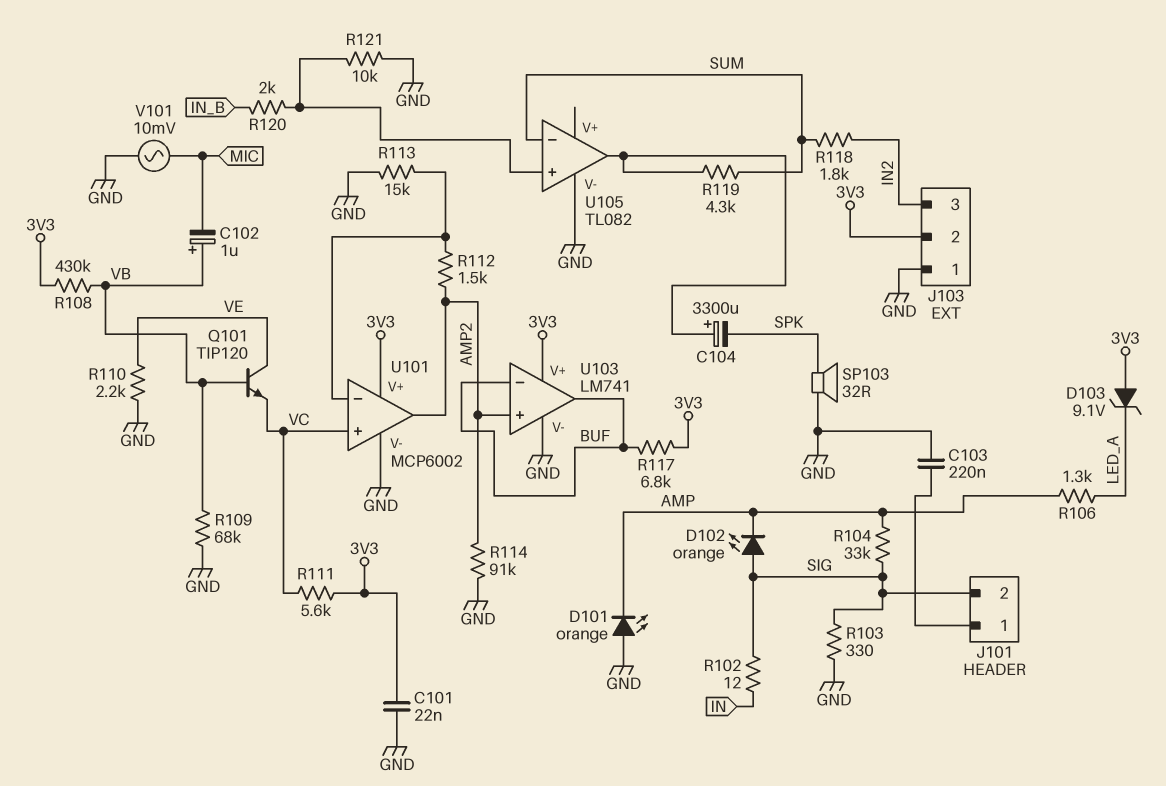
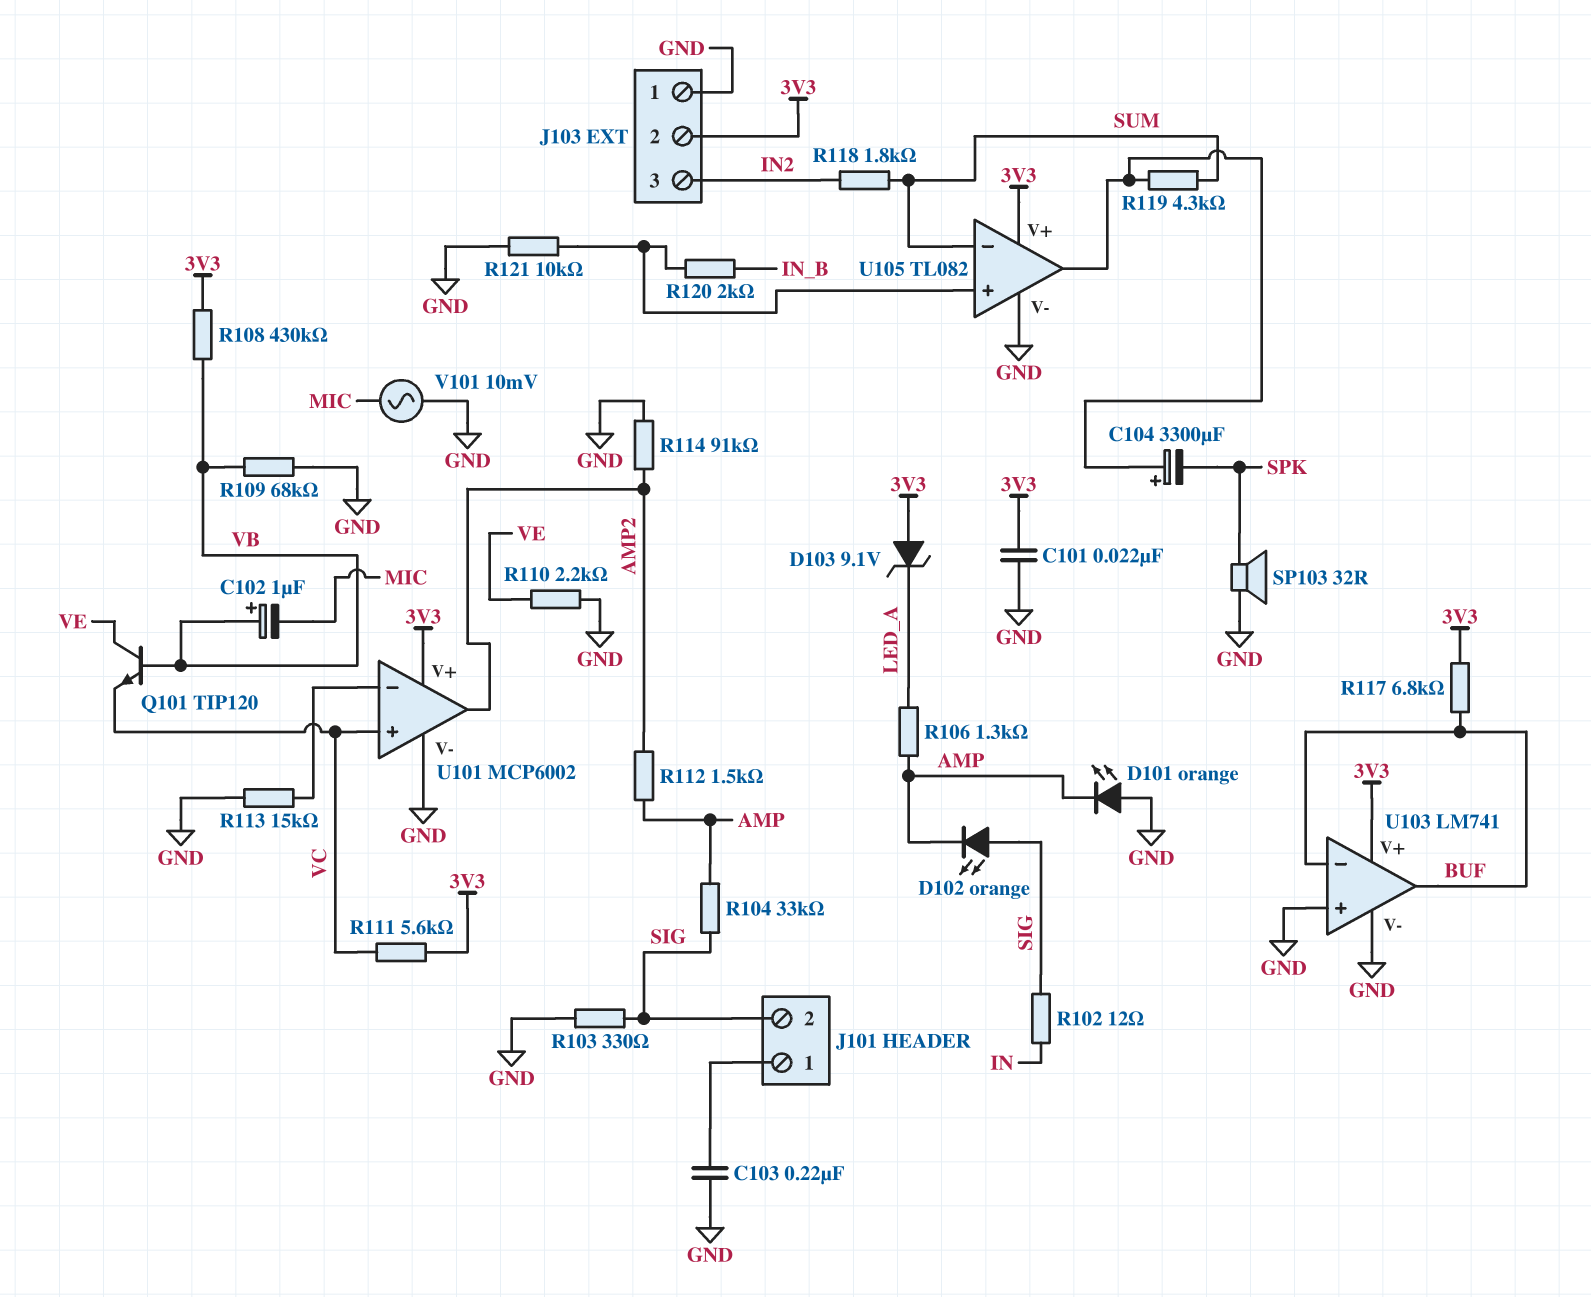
R112: 1.5k (AMP2, U101/in-) -> 1.5k (AMP, AMP2)
U103 pin in+: AMP2 -> GND
U105 pin V+: none -> 3V3

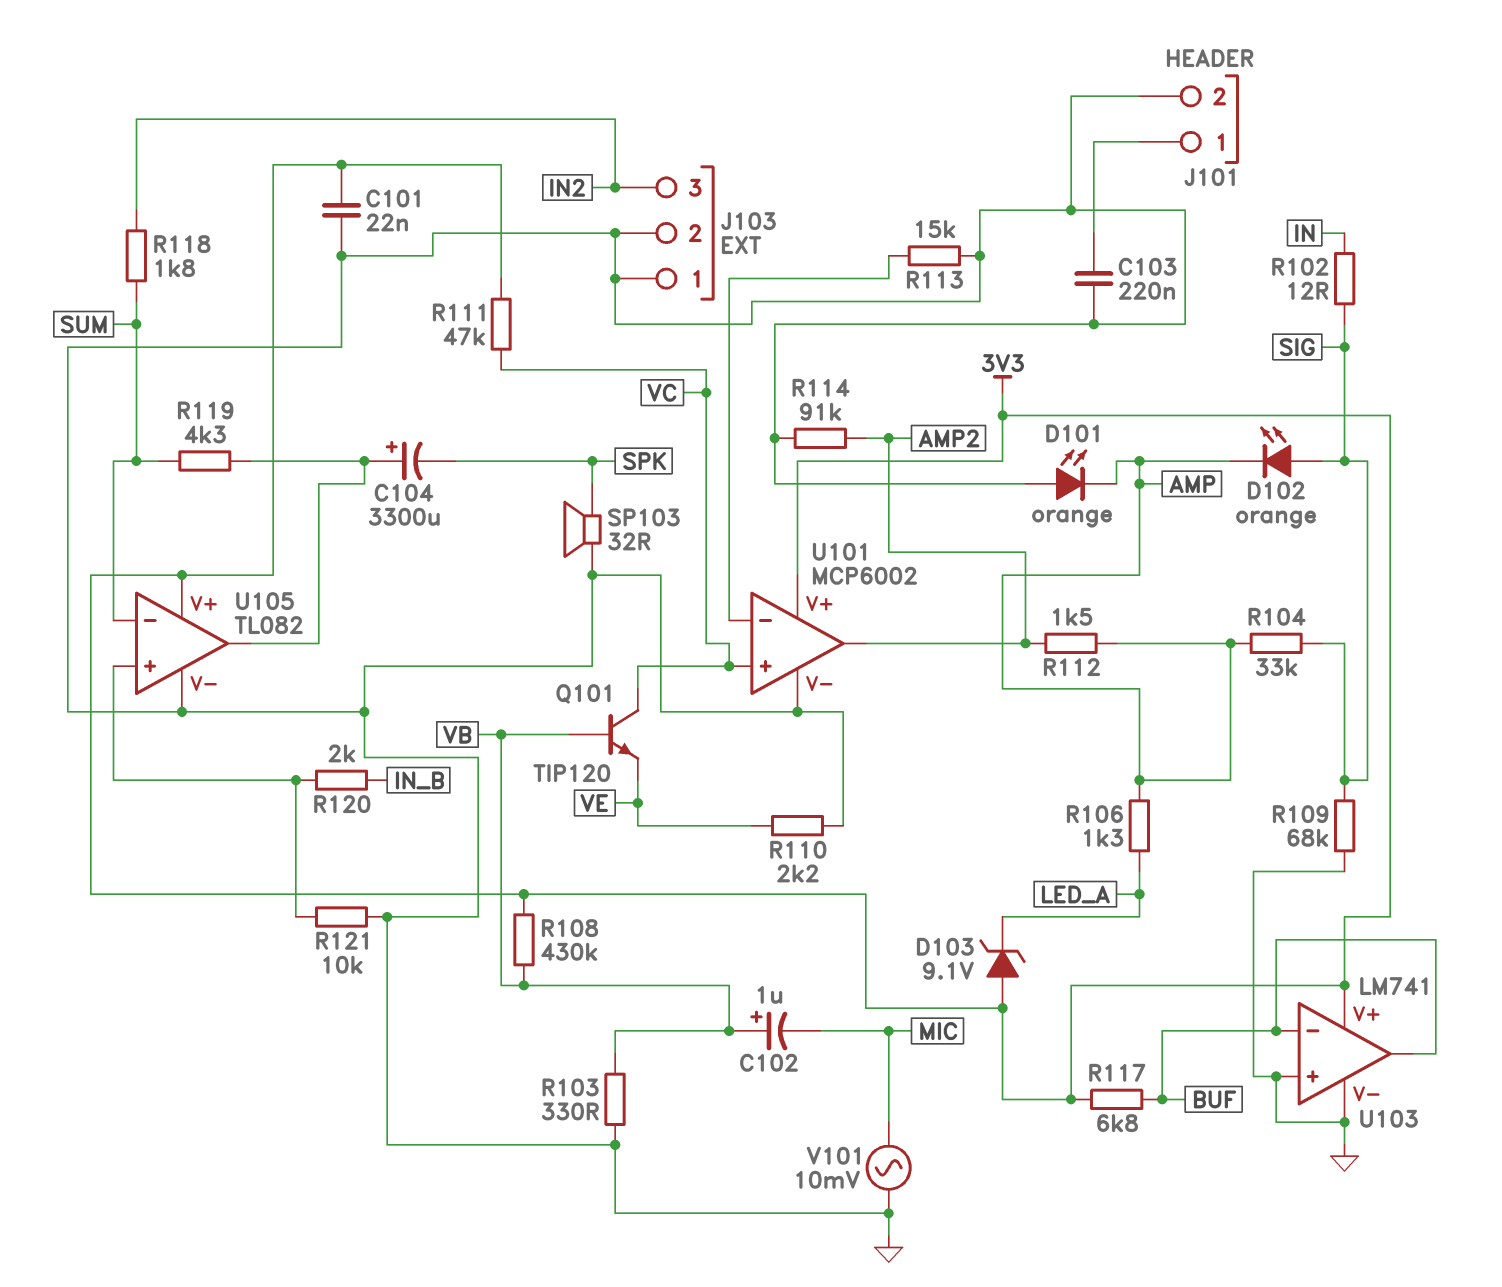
J101 pin 2: SIG -> GND
J103 pin 2: 3V3 -> GND
Q101: NPN TIP120 (B VB, C VE, E VC) -> NPN TIP120 (B VB, C VC, E VE)
R103: 330 (GND, SIG) -> 330 (GND, VB)
R109: 68k (GND, VB) -> 68k (GND, SIG)
R111: 5.6k (3V3, VC) -> 47k (3V3, VC)

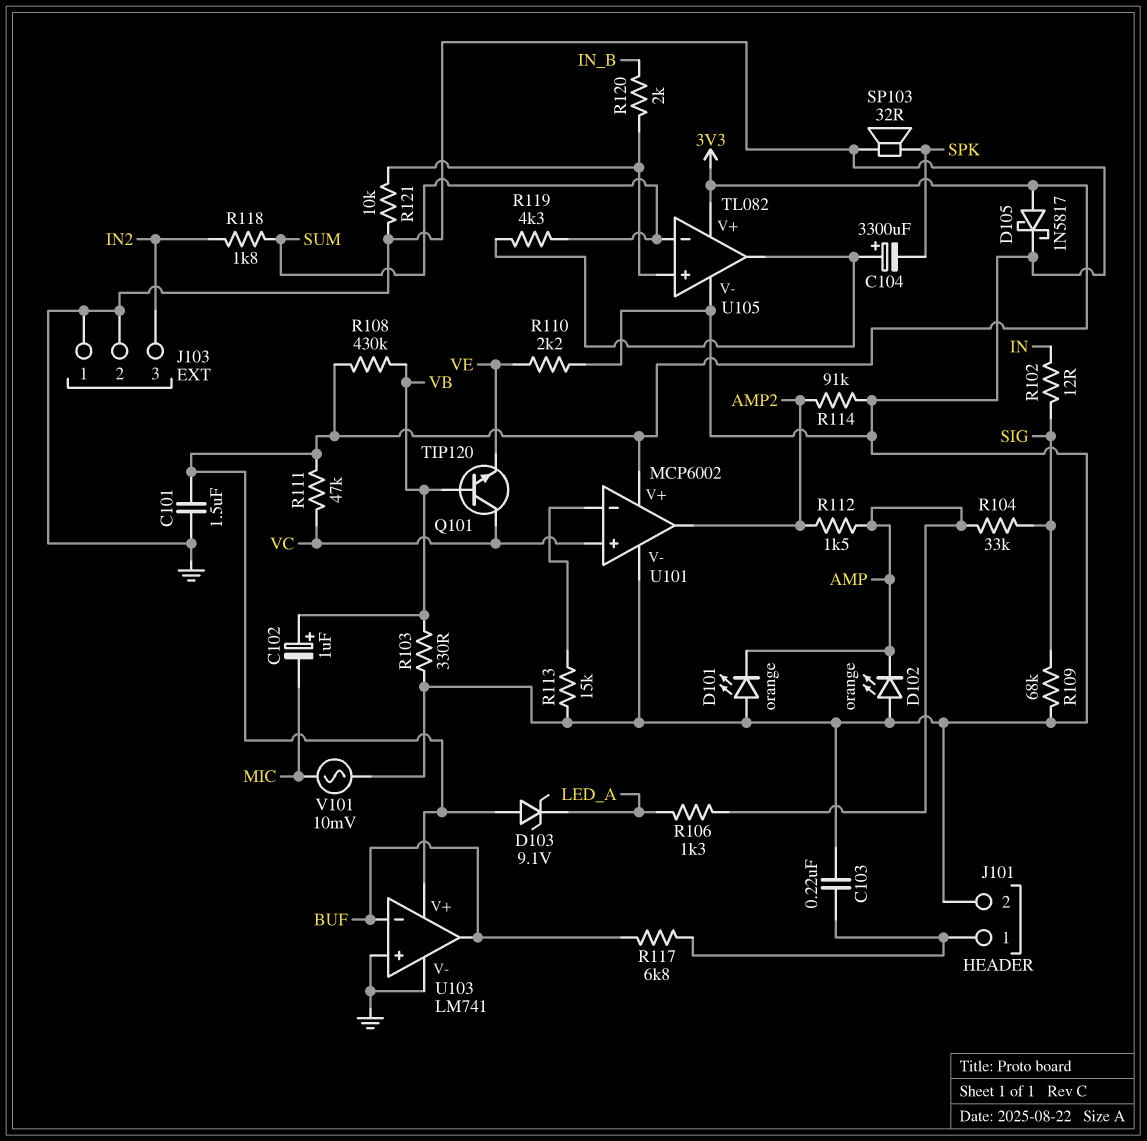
C101: 22nF (3V3, GND) -> 1.5uF (3V3, GND)
D102: LED orange (A SIG, K AMP) -> LED orange (A GND, K AMP)
D105: none -> schottky 1N5817 (A 3V3, K GND)
R117: 6.8k (3V3, BUF) -> 6.8k (BUF, J101/1)

